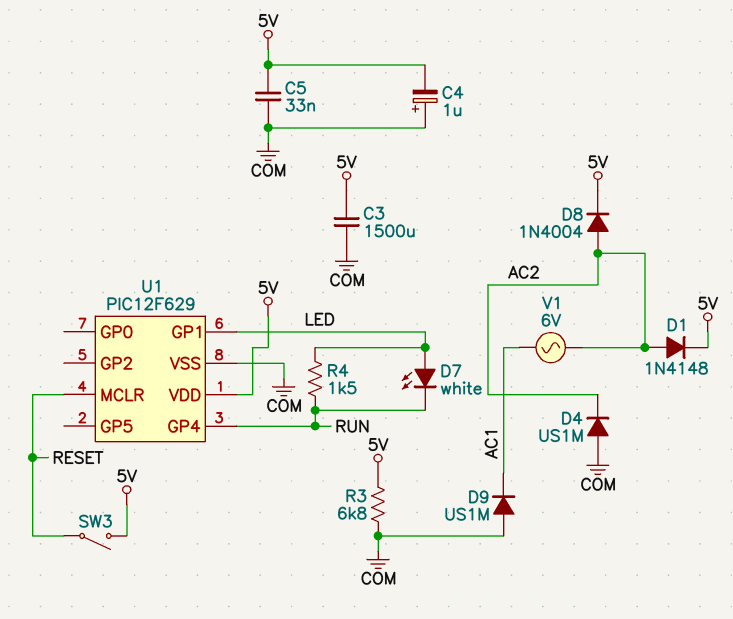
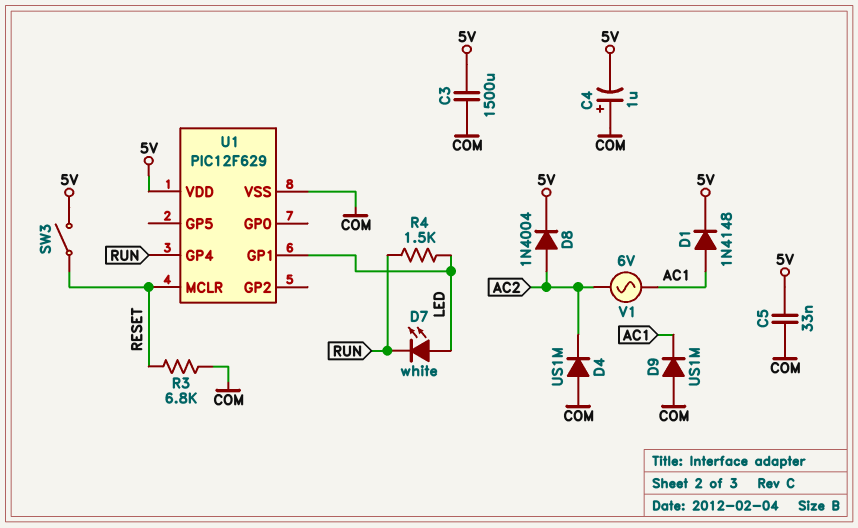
D1: diode 1N4148 (A AC2, K 5V) -> diode 1N4148 (A AC1, K 5V)
R3: 6.8k (5V, COM) -> 6.8k (COM, RESET)

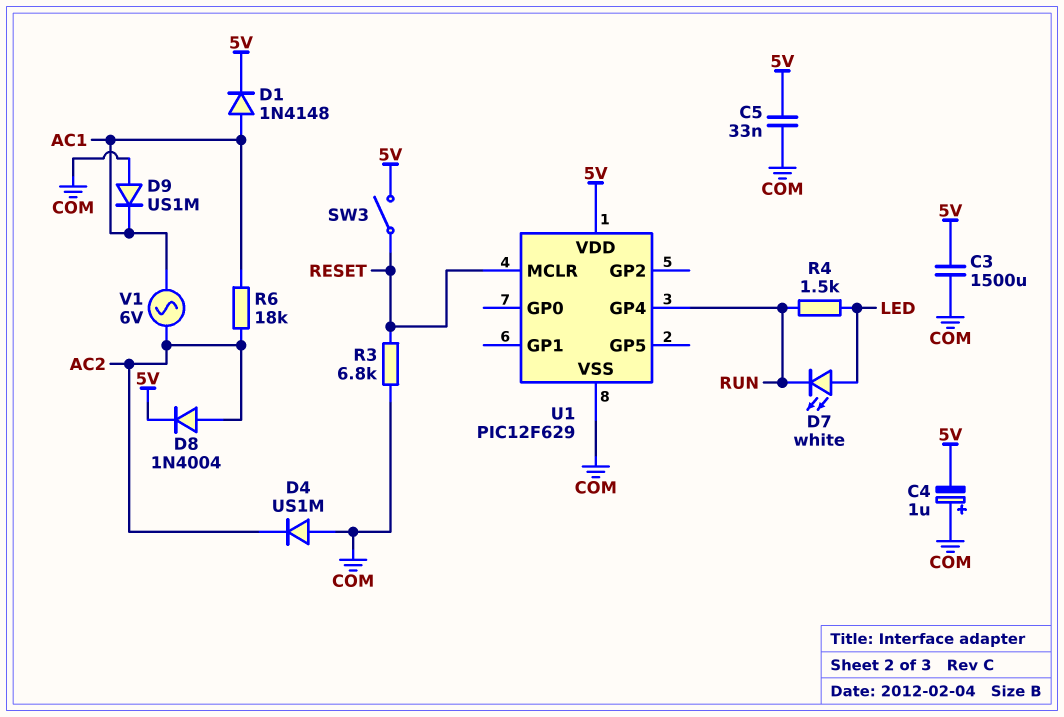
R6: none -> 18k (AC1, AC2)
U1 pin GP1: LED -> none

